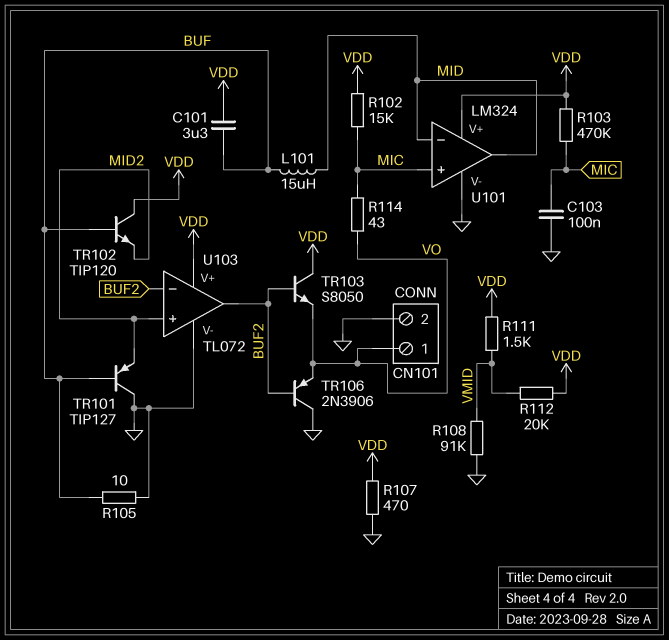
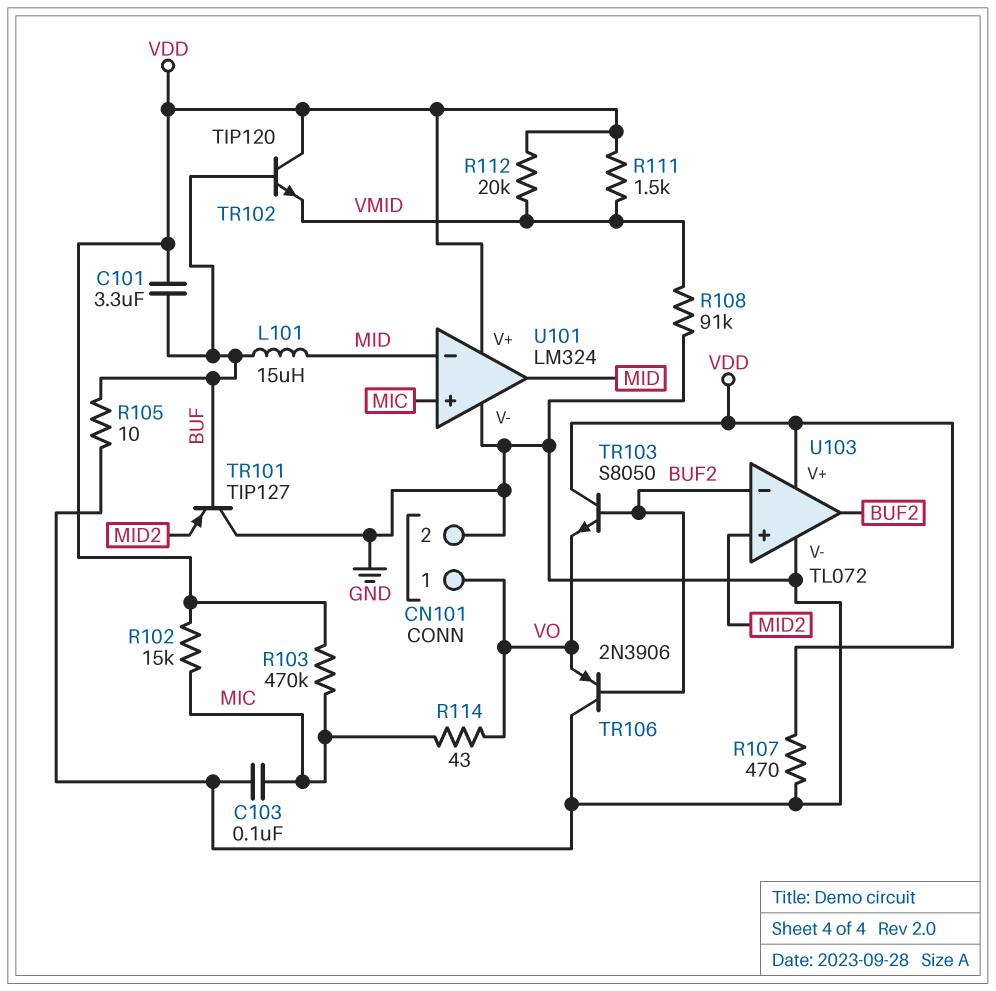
TR102: NPN TIP120 (B BUF, C VDD, E MID2) -> NPN TIP120 (B BUF, C VDD, E VMID)

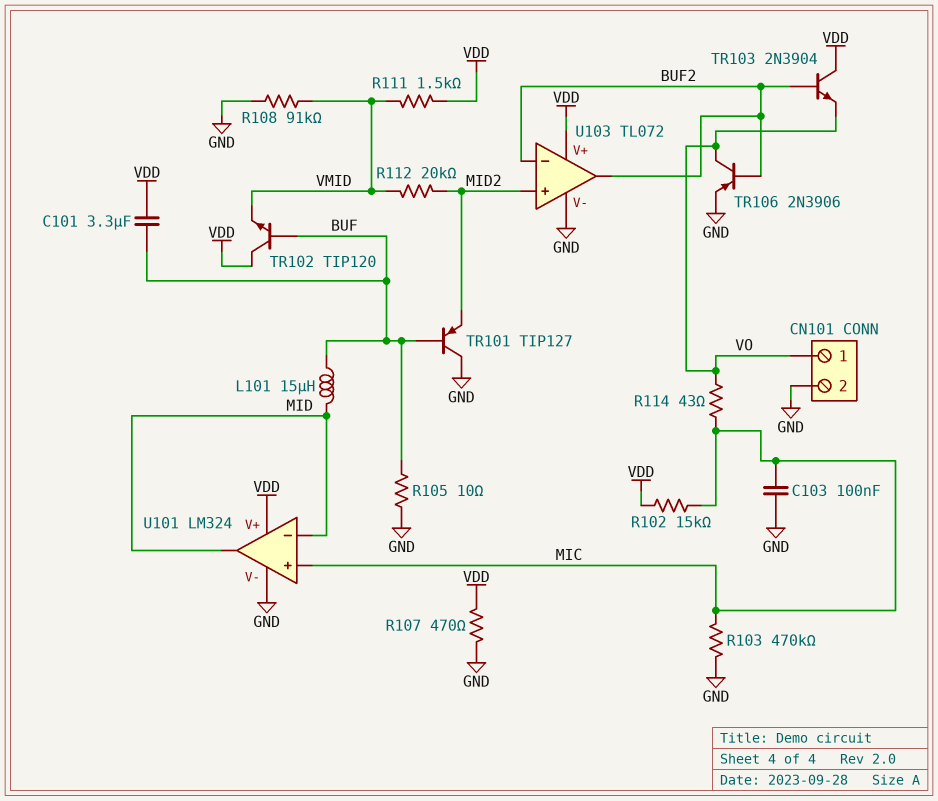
R103: 470k (MIC, VDD) -> 470k (GND, MIC)
R112: 20k (VDD, VMID) -> 20k (MID2, VMID)
TR103: NPN S8050 (B BUF2, C VDD, E VO) -> NPN 2N3904 (B BUF2, C VDD, E VO)
TR106: PNP 2N3906 (B BUF2, C GND, E VO) -> PNP 2N3906 (B BUF2, C VO, E GND)

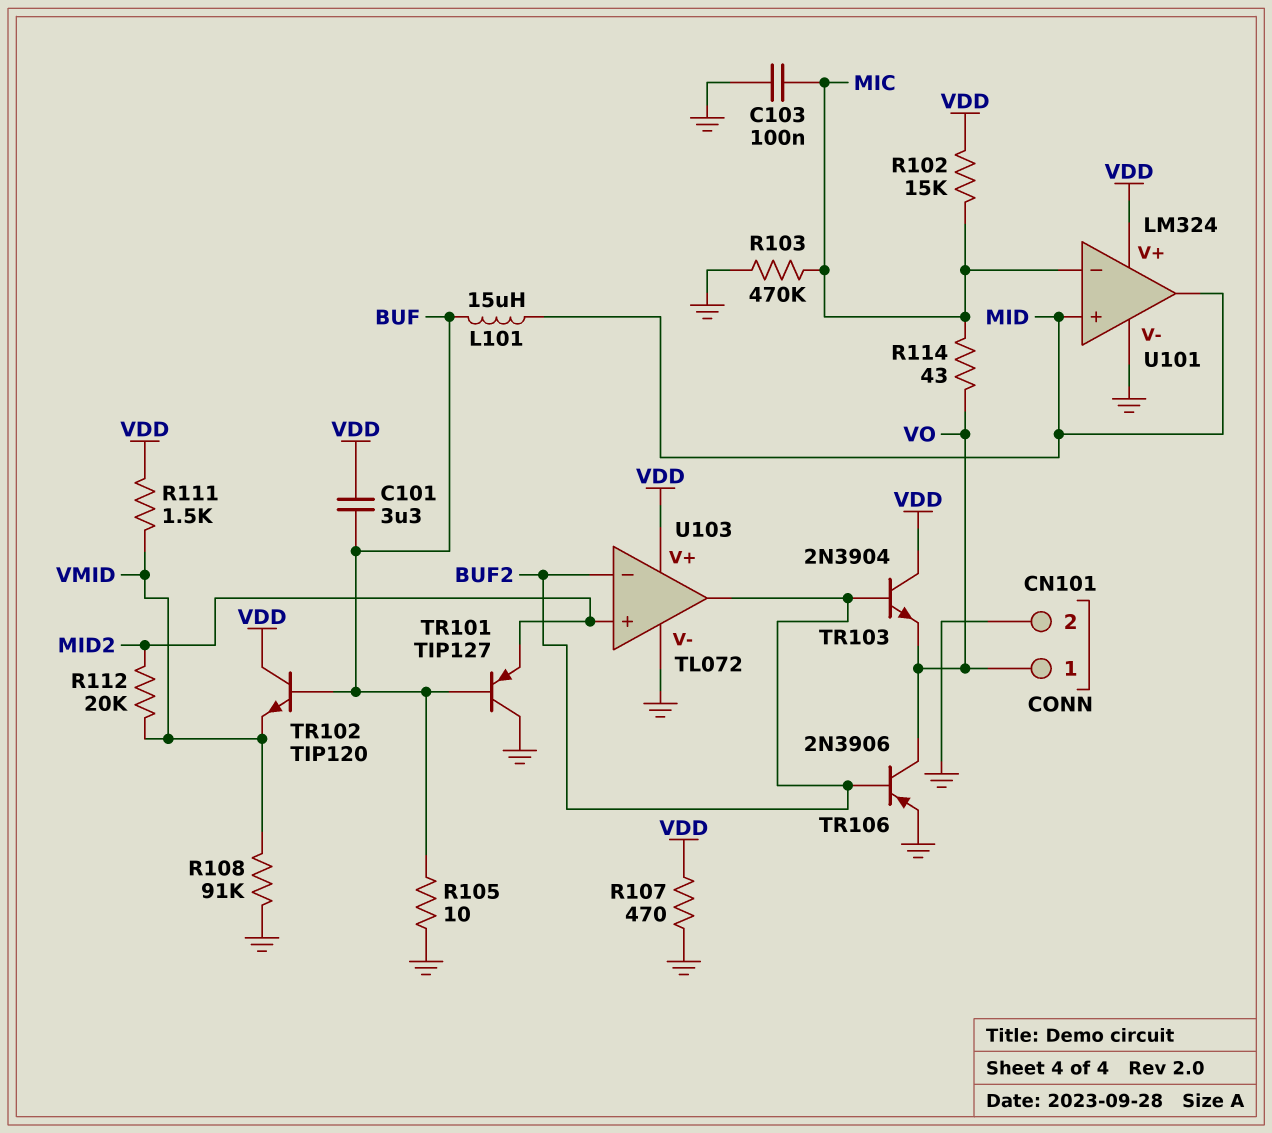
U101 pin in+: MIC -> MID
U101 pin in-: MID -> MIC

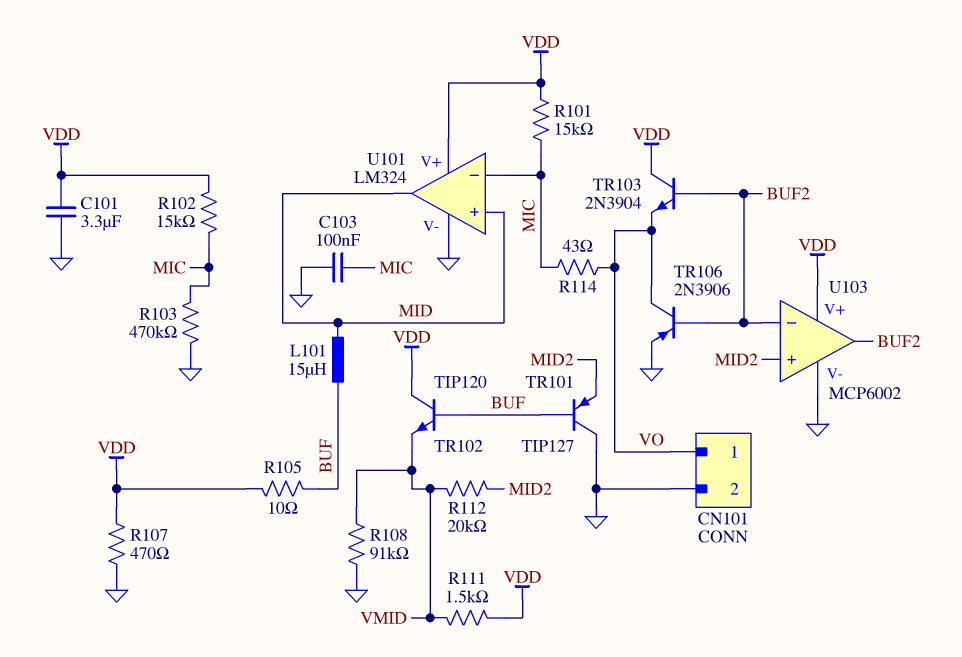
C101: 3.3uF (BUF, VDD) -> 3.3uF (GND, VDD)
R101: none -> 15k (MIC, VDD)
R105: 10 (BUF, GND) -> 10 (BUF, VDD)
U103: TL072 -> MCP6002

